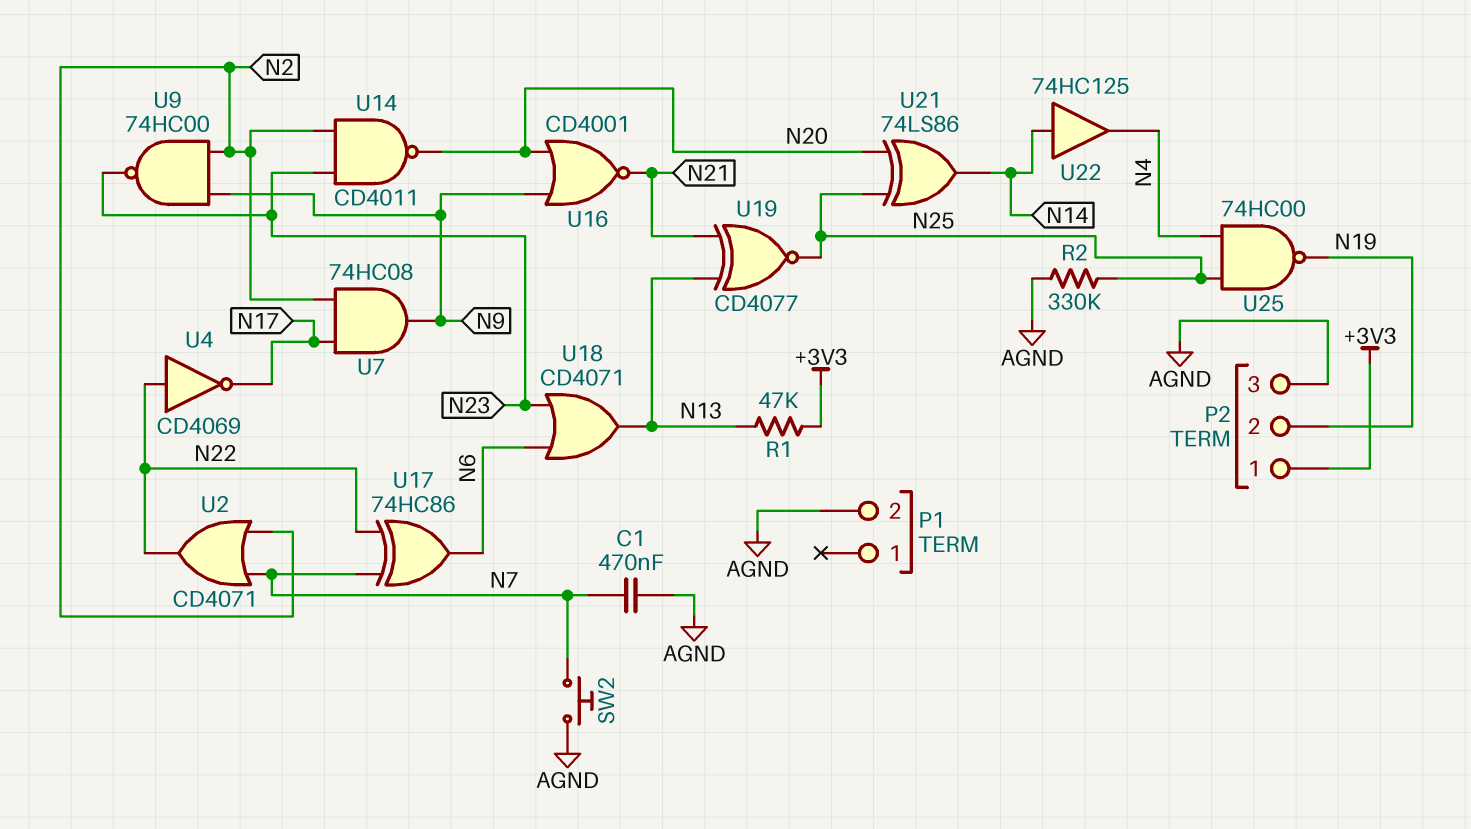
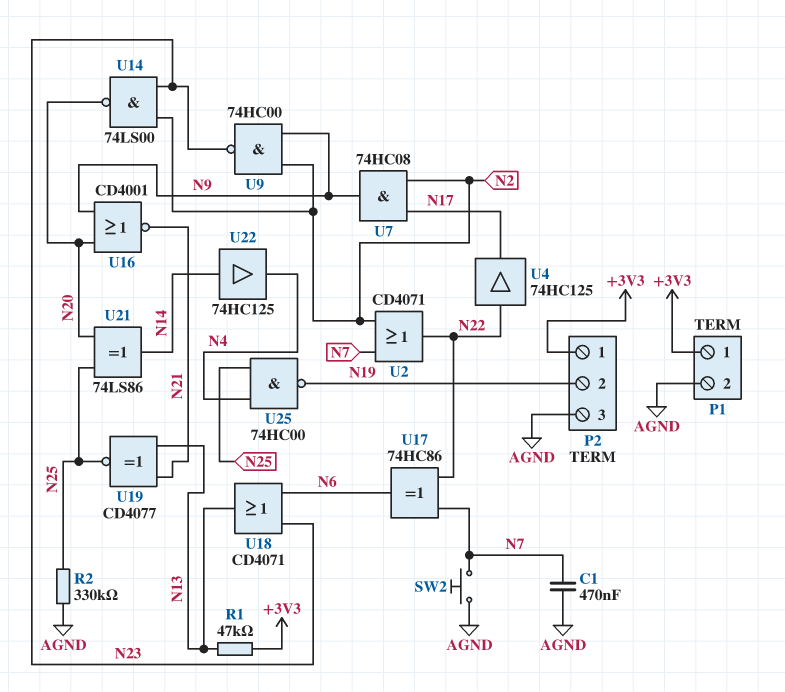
P1 pin 1: none -> +3V3
U4: NOT CD4069 (in N22, out N17) -> buffer 74HC125 (in N22, out N17)
U14: NAND CD4011 (in N2, in N23, out N20) -> NAND 74LS00 (in N2, in N23, out N20)

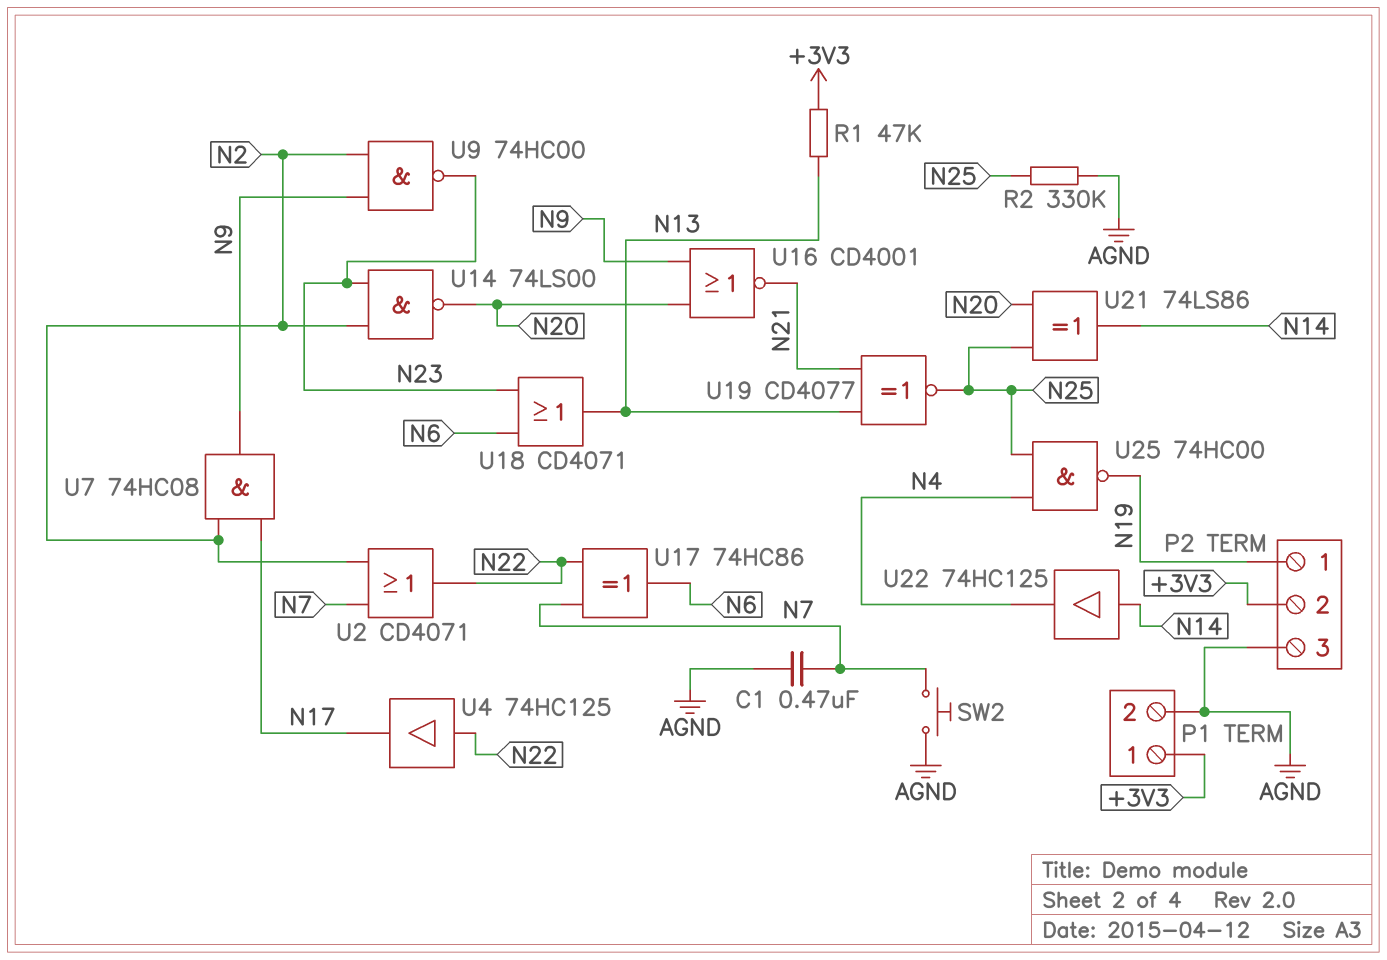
P2 pin 1: +3V3 -> N19
P2 pin 2: N19 -> +3V3

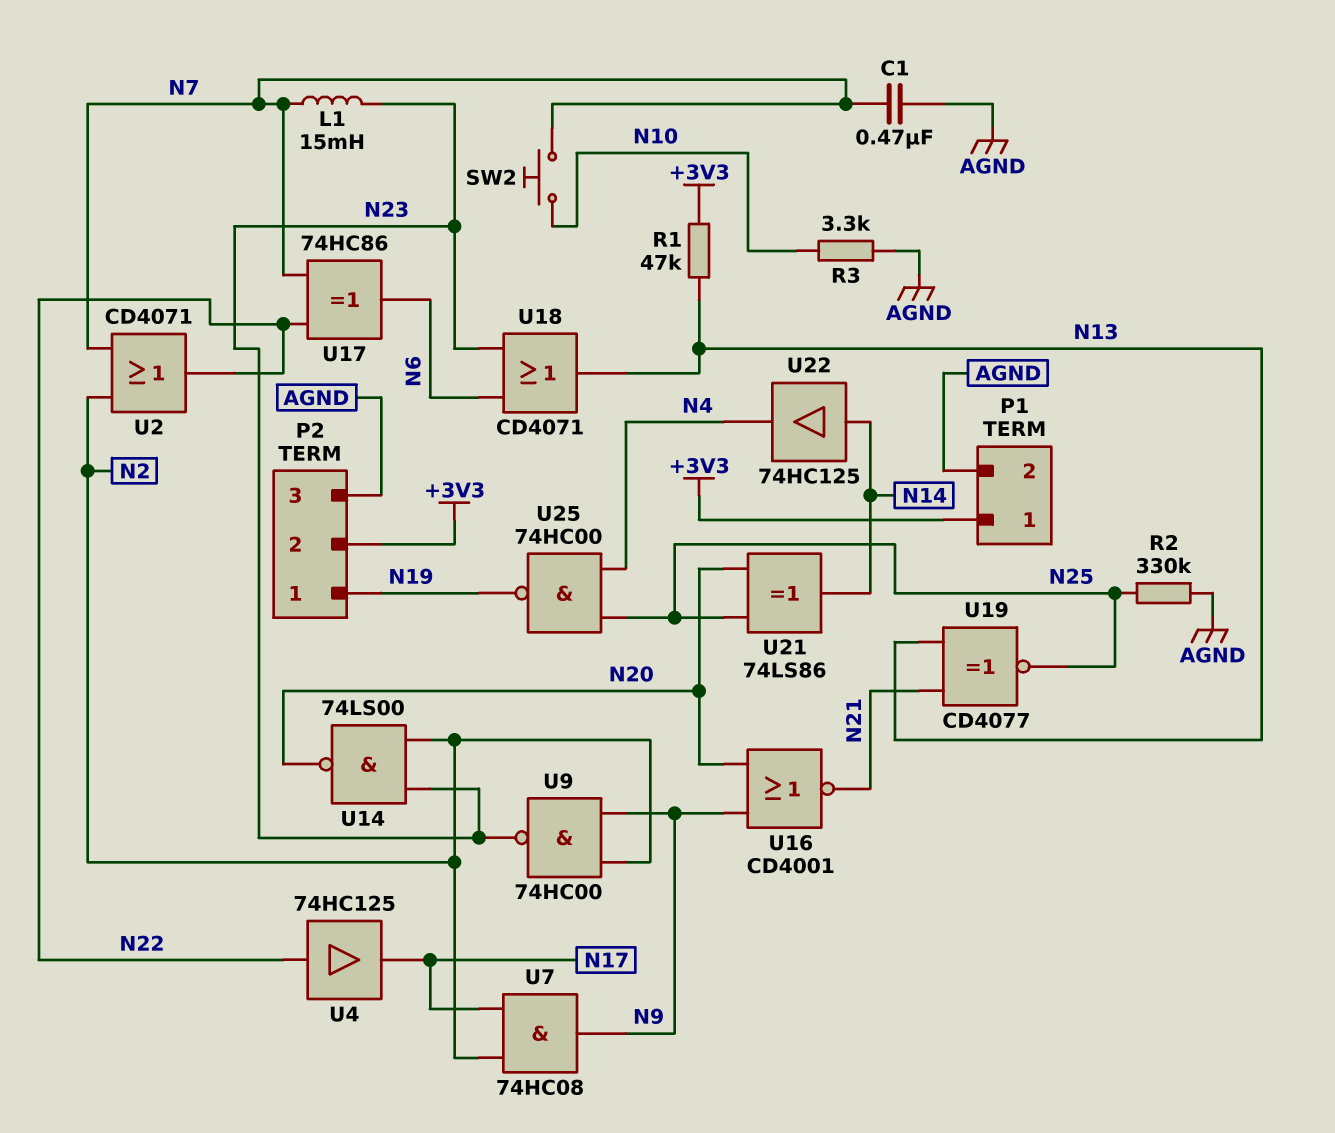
L1: none -> 15mH (N7, N23)
R3: none -> 3.3k (AGND, N10)
SW2: button (AGND, N7) -> button (N7, N10)

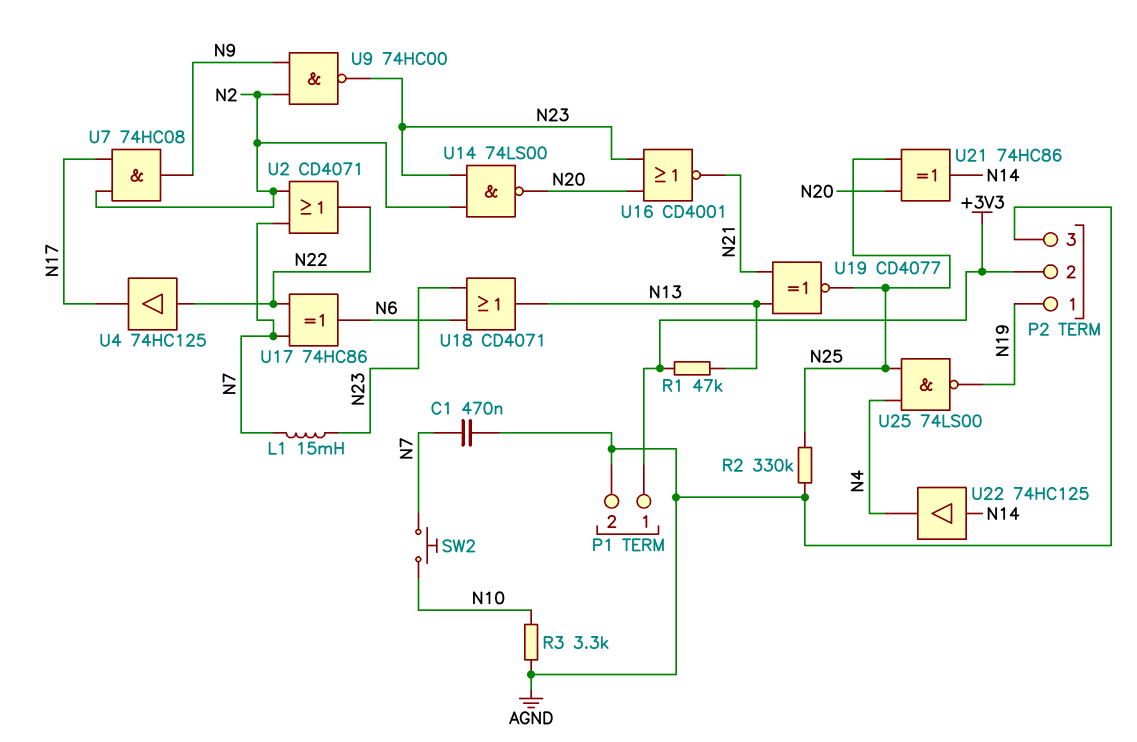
U16: NOR CD4001 (in N9, in N20, out N21) -> NOR CD4001 (in N20, in N23, out N21)
U21: XOR 74LS86 (in N20, in N25, out N14) -> XOR 74HC86 (in N20, in N25, out N14)
U25: NAND 74HC00 (in N4, in N25, out N19) -> NAND 74LS00 (in N4, in N25, out N19)

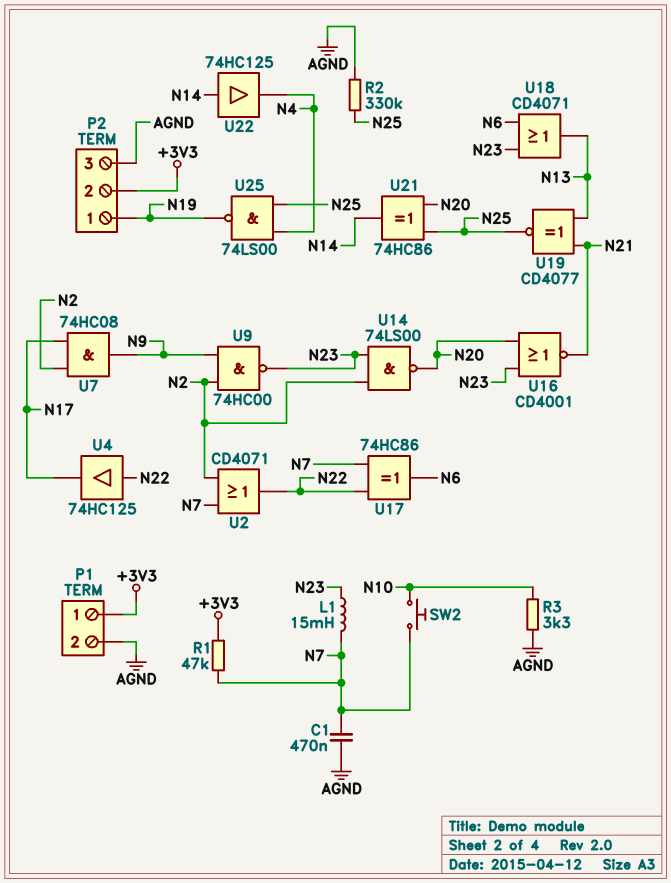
R1: 47k (+3V3, N13) -> 47k (+3V3, N7)

